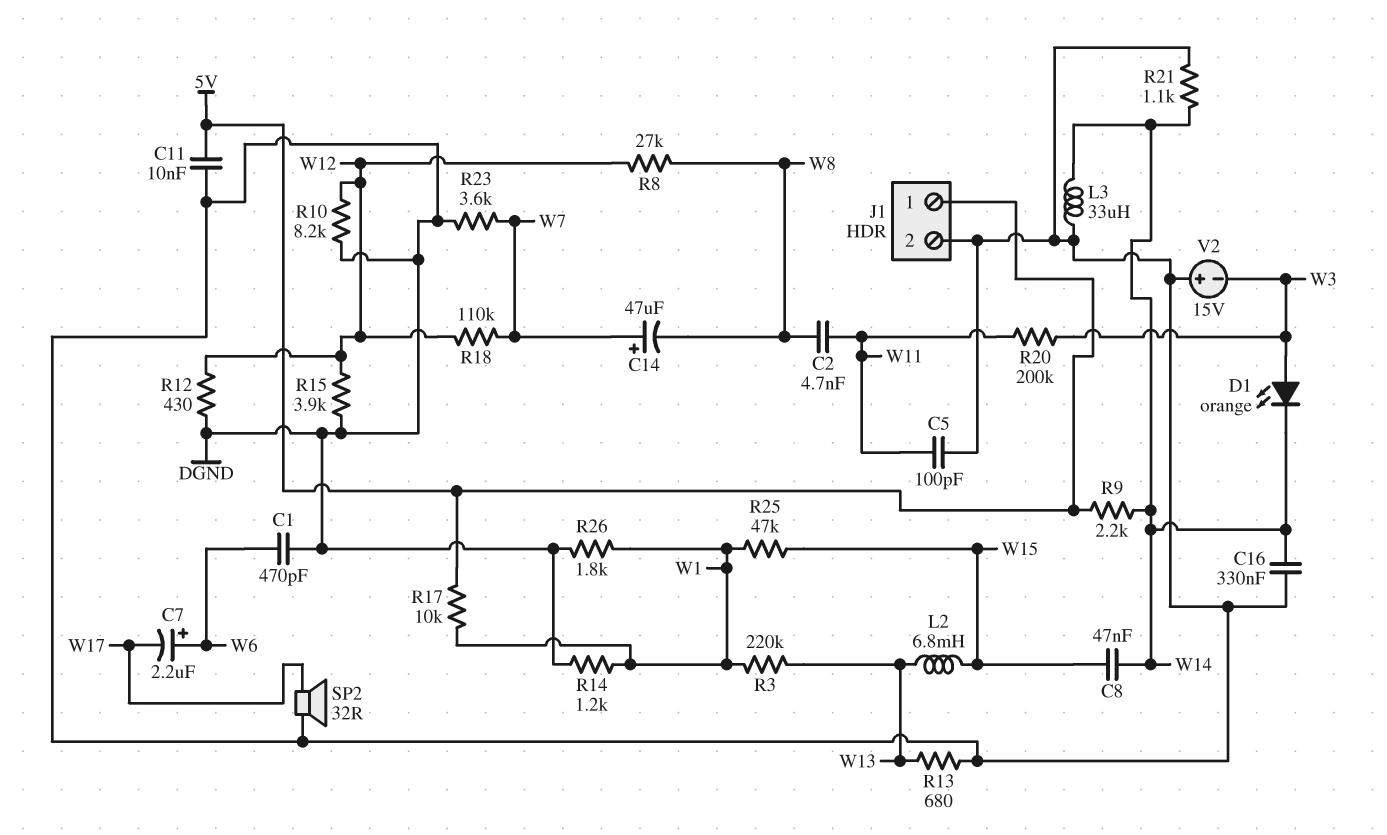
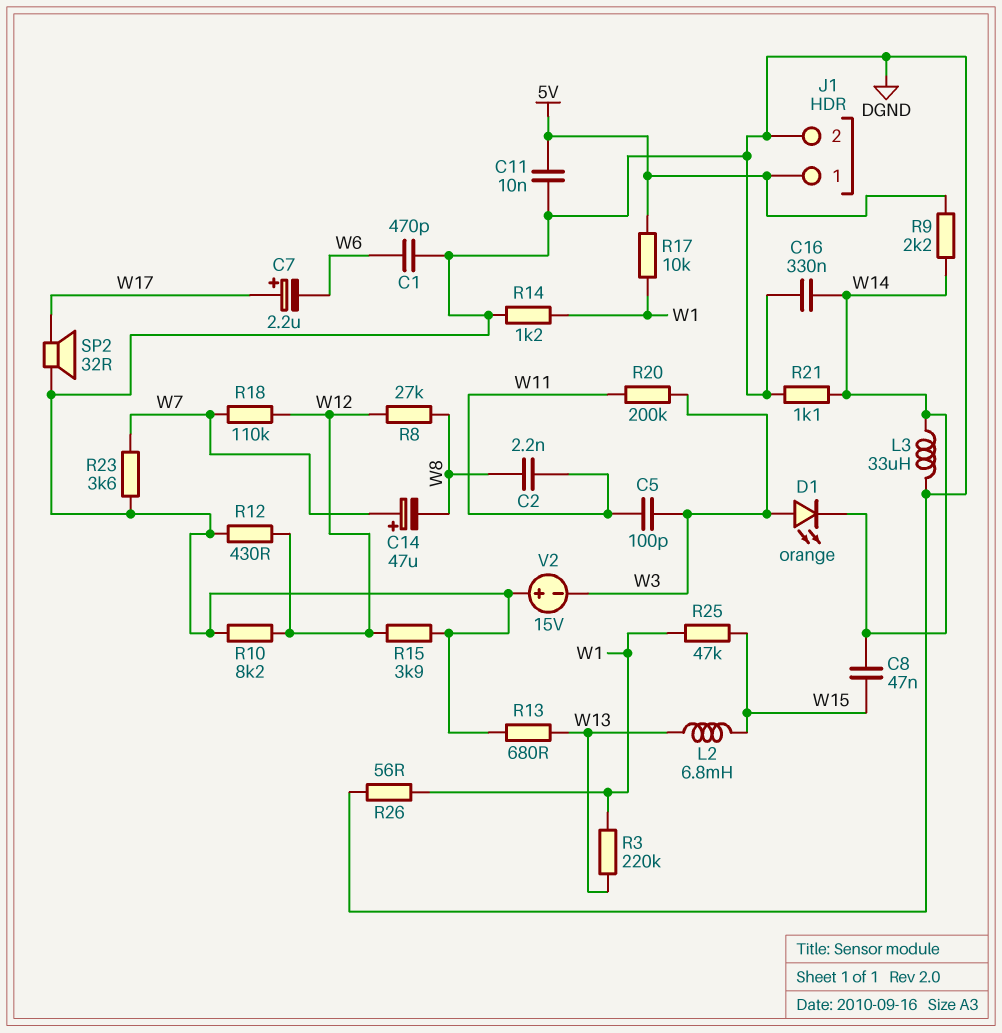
C2: 4.7nF (W8, W11) -> 2.2nF (W8, W11)
C5: 100pF (DGND, W11) -> 100pF (W3, W11)
C7: 2.2uF (plus W6, minus W17) -> 2.2uF (plus W17, minus W6)
R26: 1.8k (DGND, W1) -> 56 (DGND, W1)

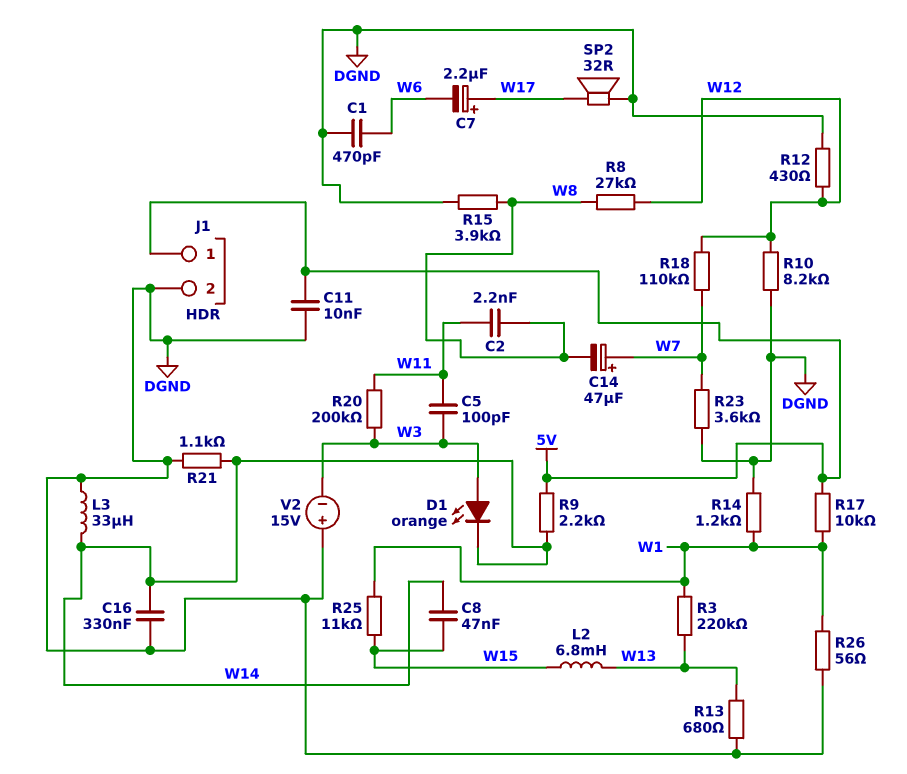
R15: 3.9k (DGND, W12) -> 3.9k (DGND, W8)
R25: 47k (W1, W15) -> 11k (W1, W15)

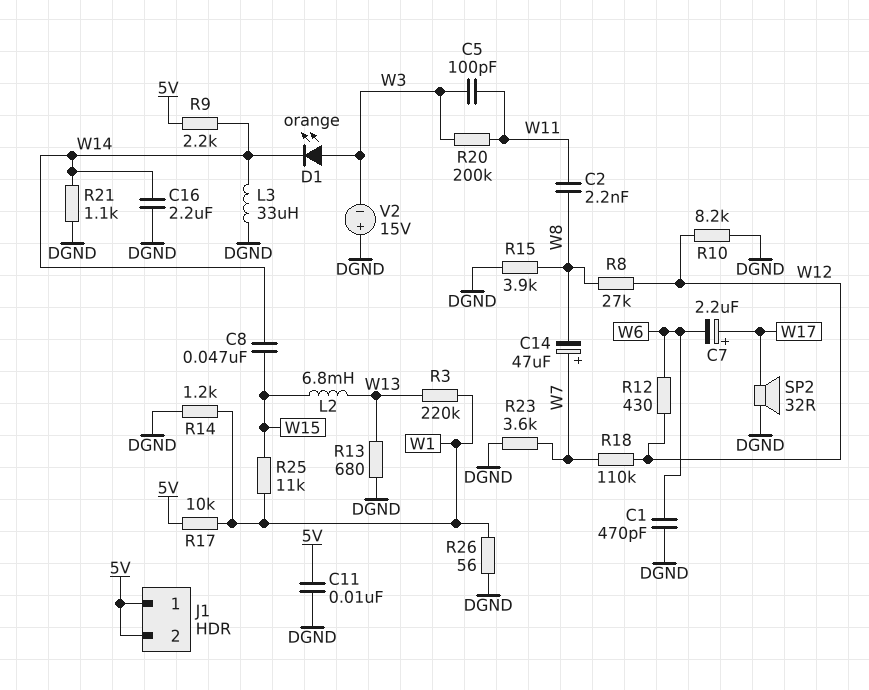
C16: 330nF (DGND, W14) -> 2.2uF (DGND, W14)
J1 pin 2: DGND -> 5V
R12: 430 (DGND, W12) -> 430 (W6, W12)

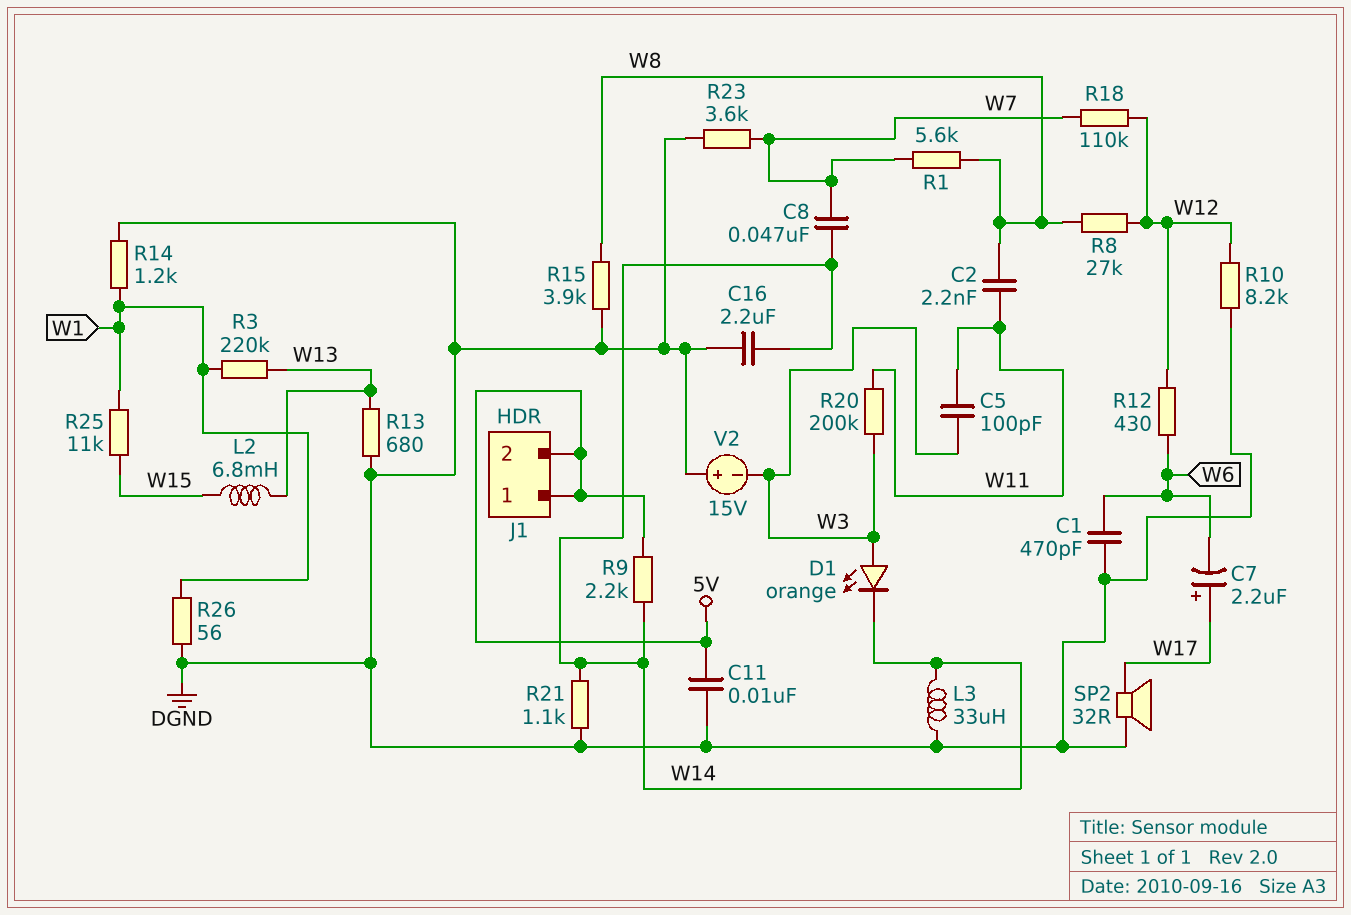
C8: 47nF (W14, W15) -> 47nF (W7, W14)
C14: 47uF (plus W7, minus W8) -> none
R1: none -> 5.6k (W7, W8)
R17: 10k (5V, W1) -> none

